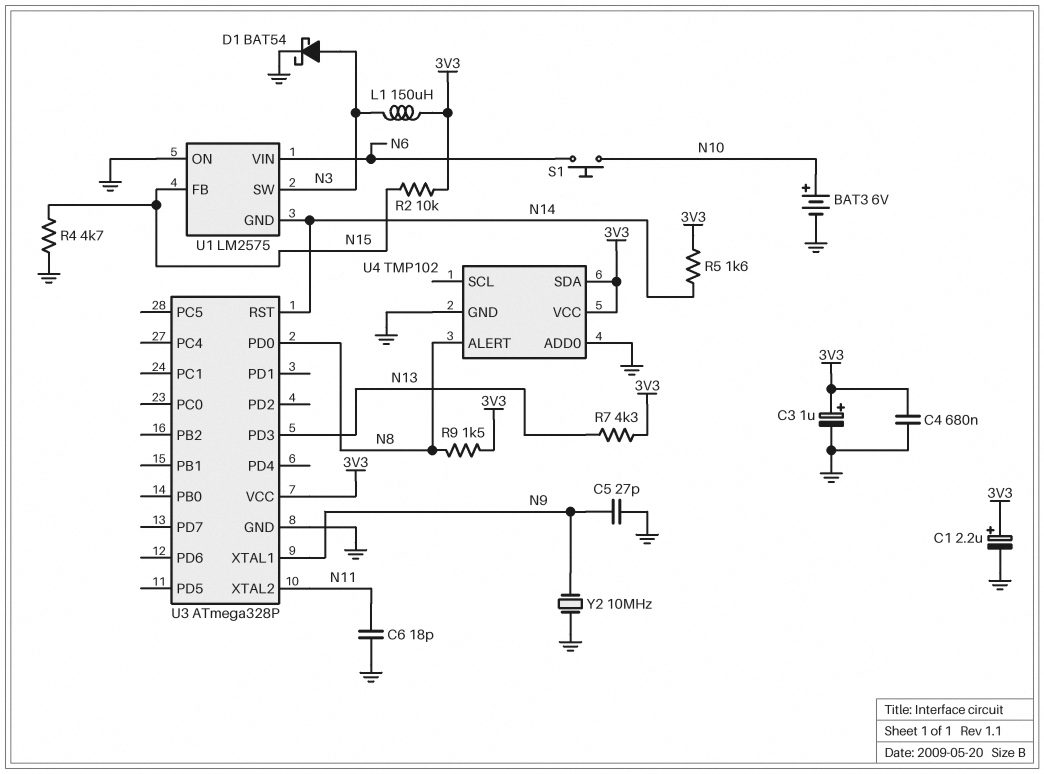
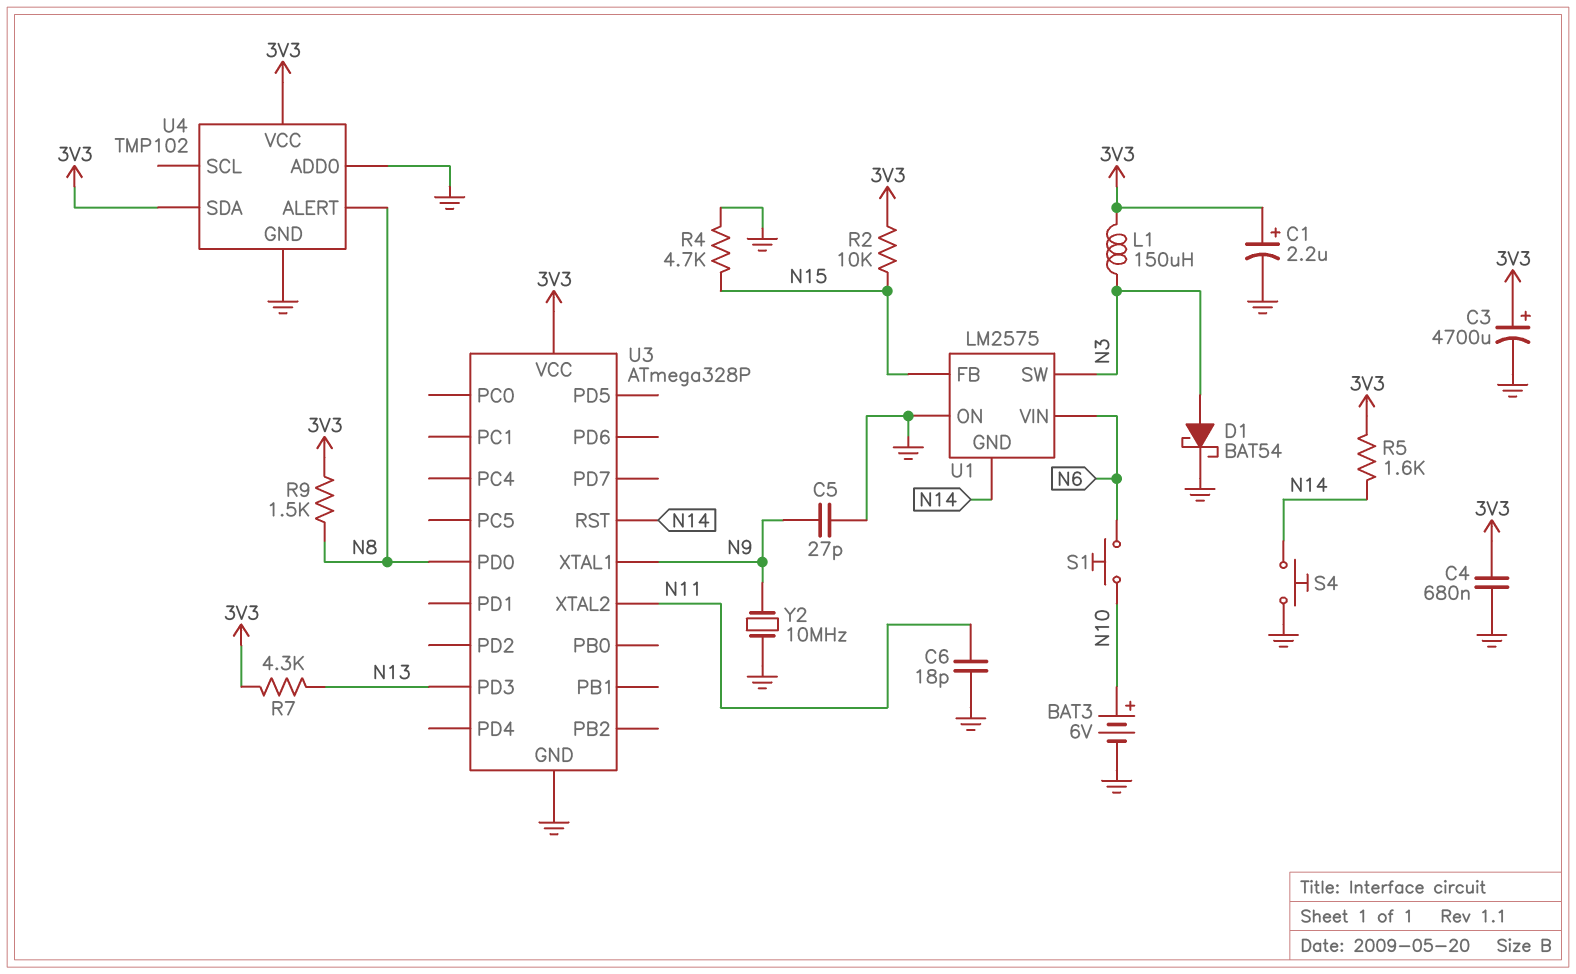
C3: 1uF (plus 3V3, minus GND) -> 4700uF (plus 3V3, minus GND)
S4: none -> button (GND, N14)

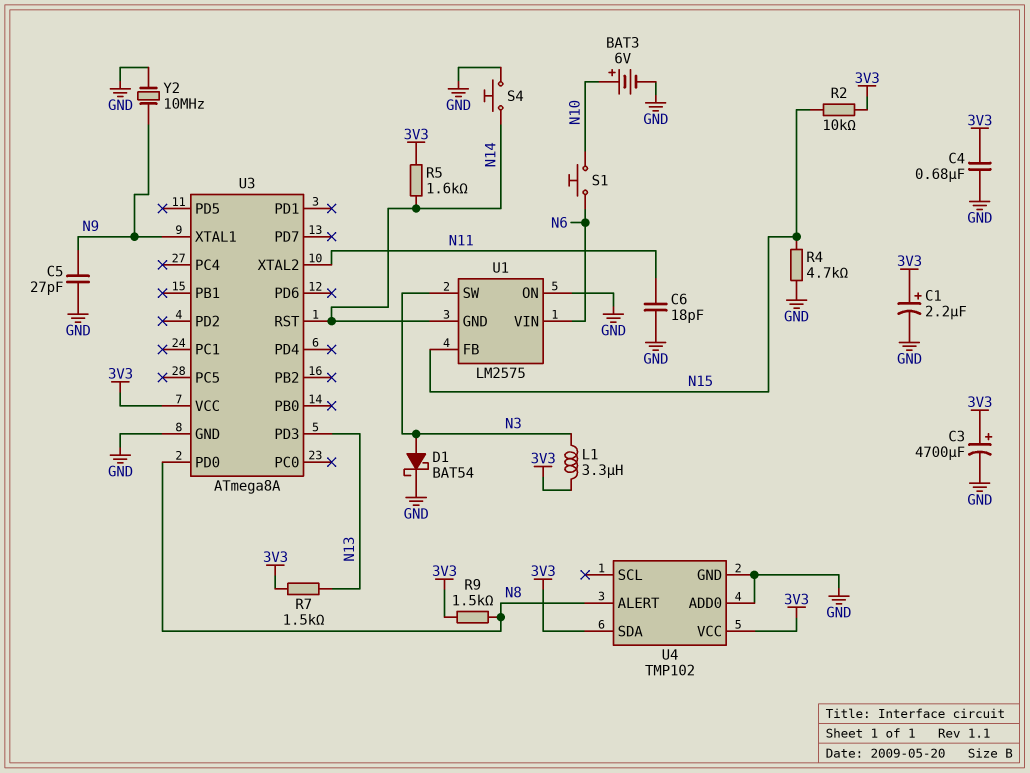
L1: 150uH (3V3, N3) -> 3.3uH (3V3, N3)
R7: 4.3k (3V3, N13) -> 1.5k (3V3, N13)
U3: ATmega328P -> ATmega8A

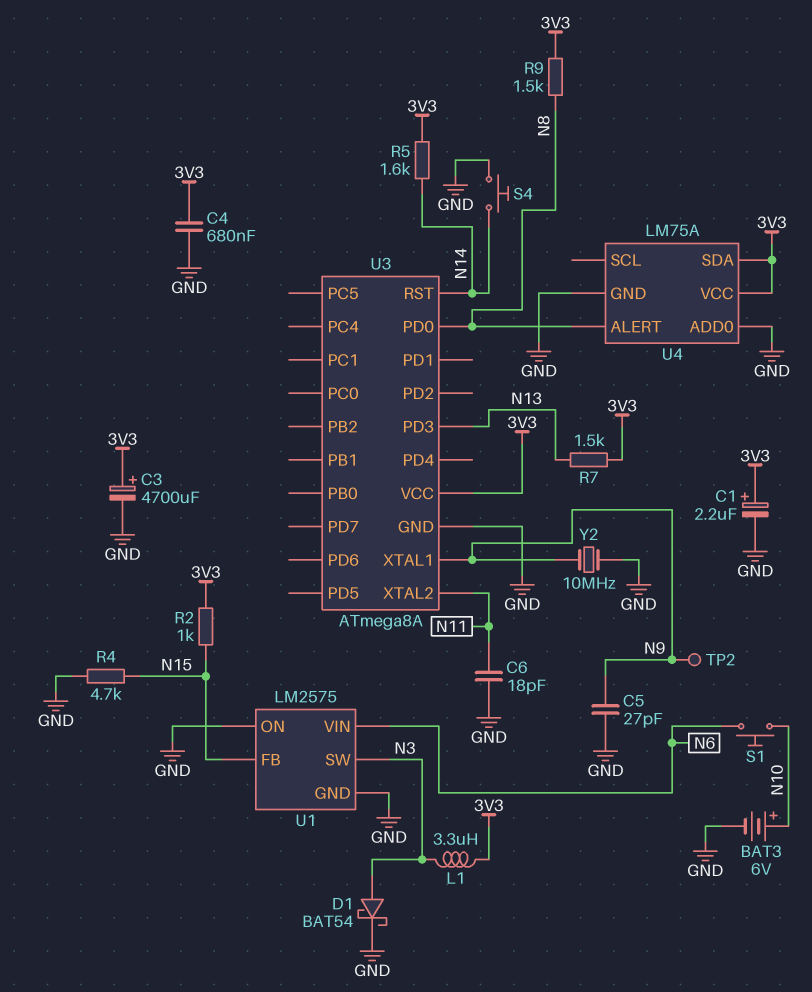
R2: 10k (3V3, N15) -> 1k (3V3, N15)
TP2: none -> test point (N9)
U1 pin GND: N14 -> GND
U4: TMP102 -> LM75A

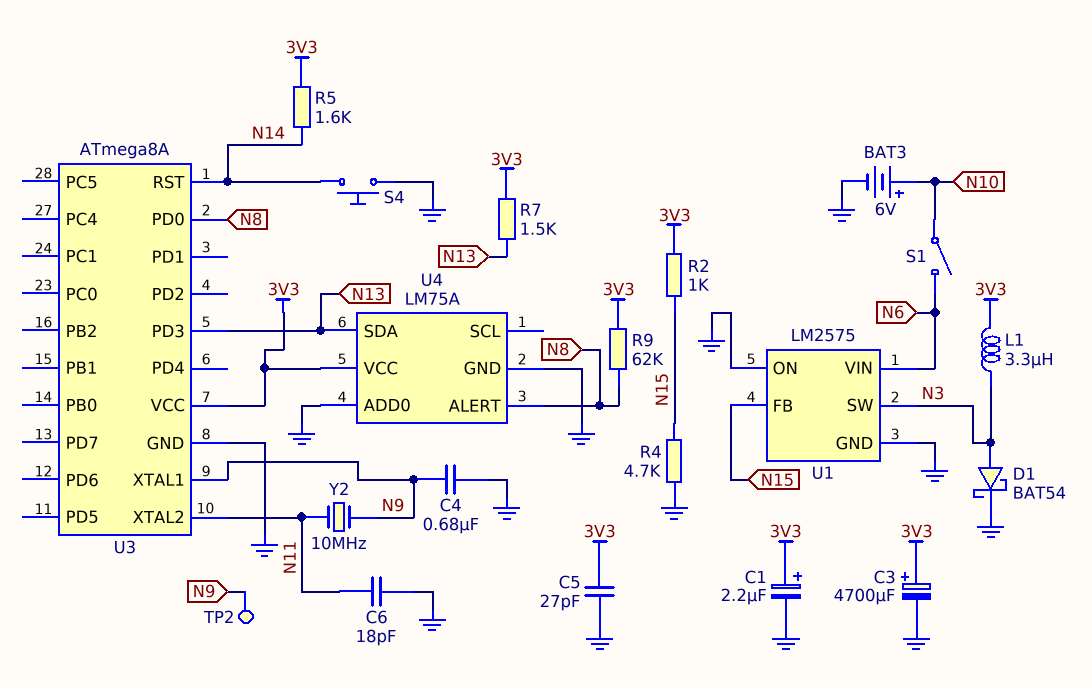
C4: 680nF (3V3, GND) -> 680nF (GND, N9)
C5: 27pF (GND, N9) -> 27pF (3V3, GND)
R9: 1.5k (3V3, N8) -> 62k (3V3, N8)
S1: button (N6, N10) -> switch (N6, N10)
U4 pin SDA: 3V3 -> N13
Y2: 10MHz (GND, N9) -> 10MHz (N9, N11)

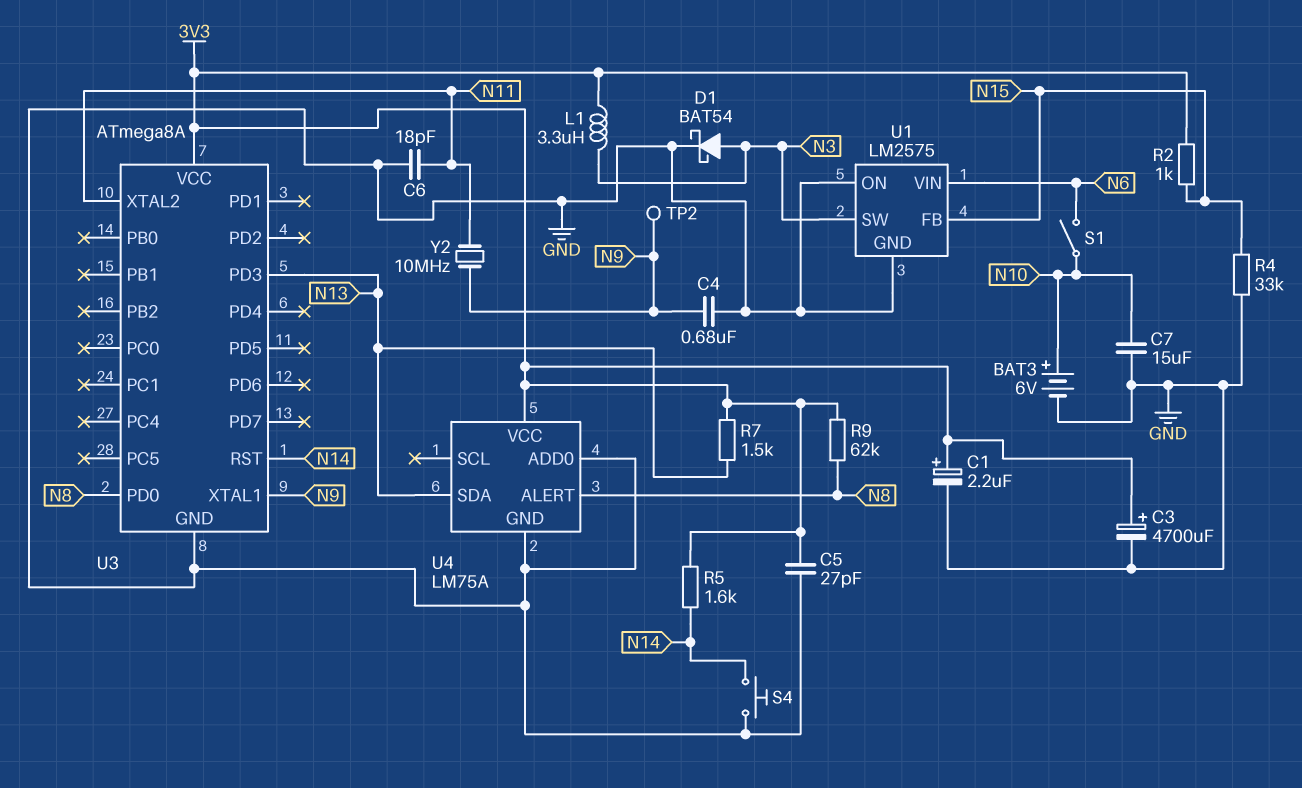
C7: none -> 15uF (GND, N10)
R4: 4.7k (GND, N15) -> 33k (GND, N15)

